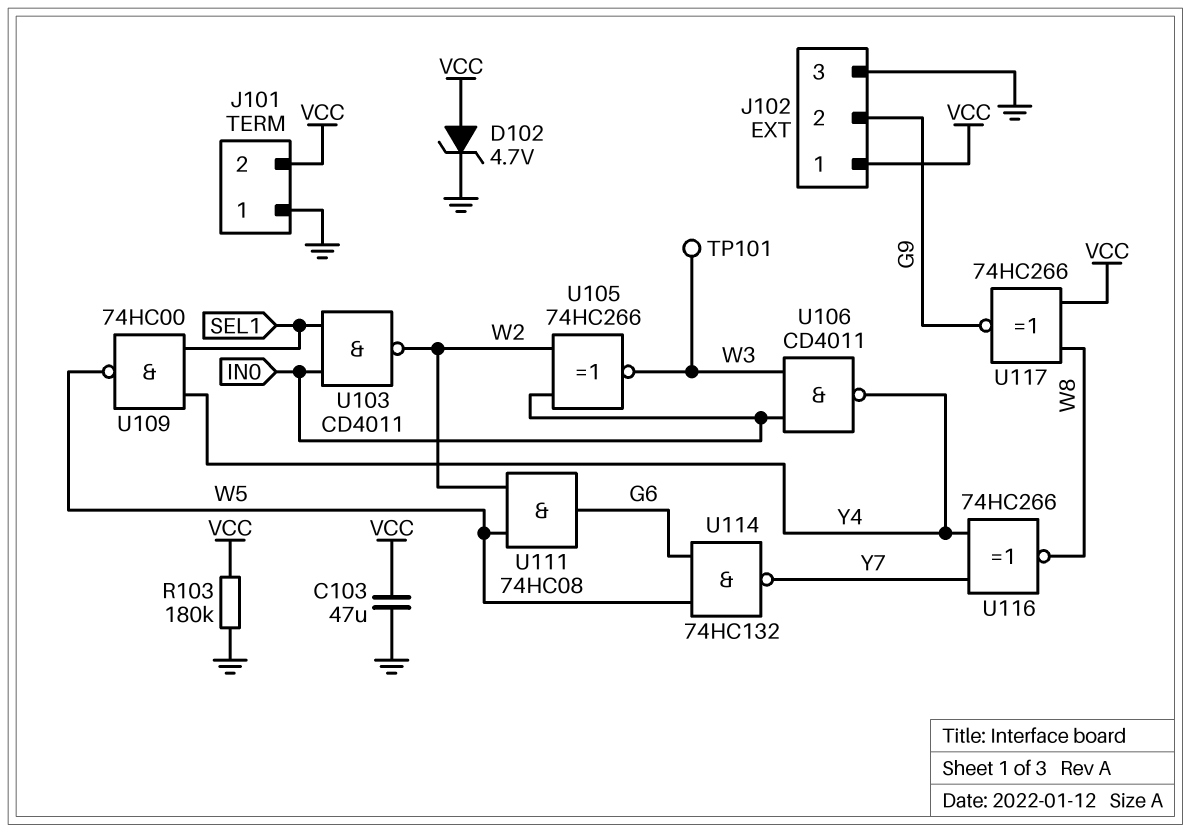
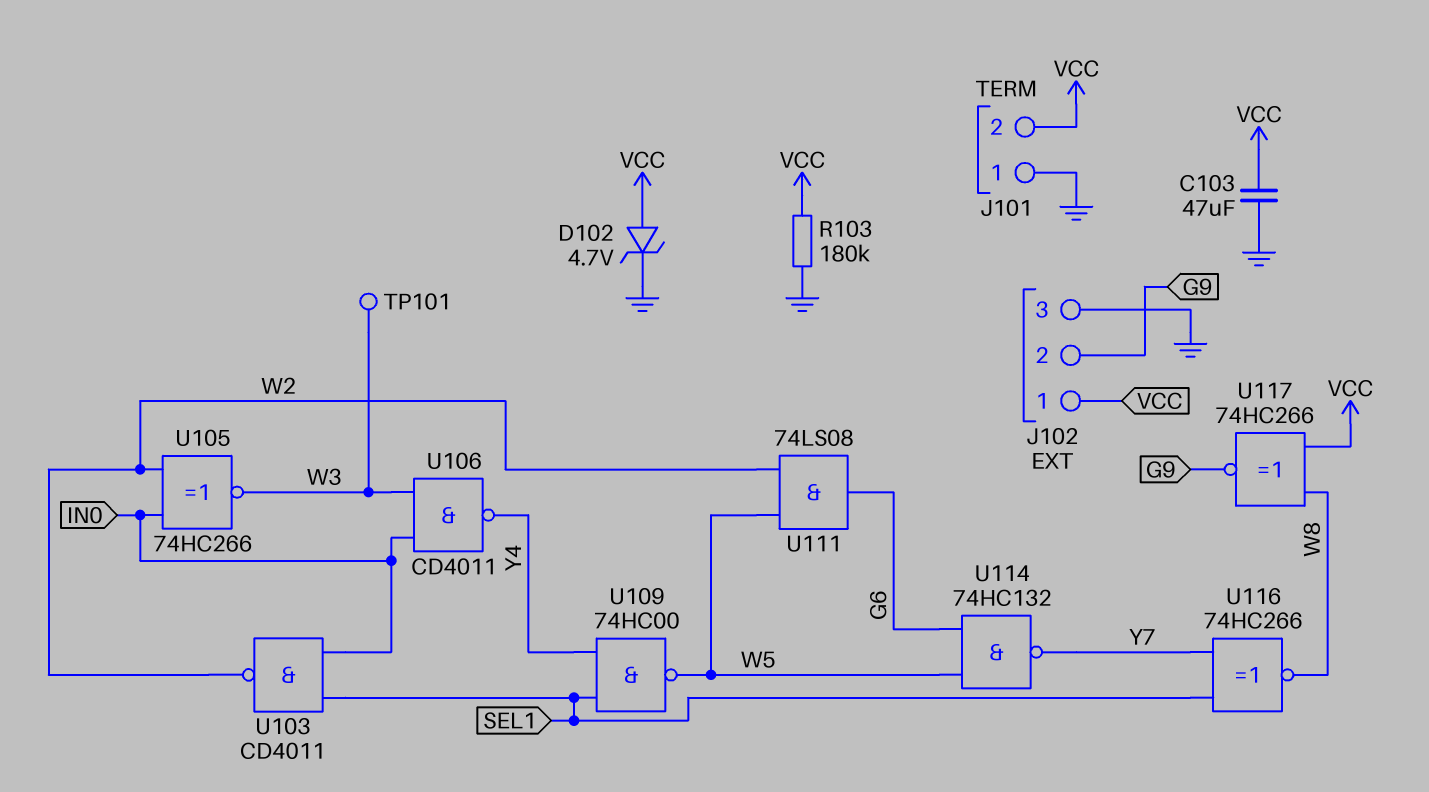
U111: AND 74HC08 (in W2, in W5, out G6) -> AND 74LS08 (in W2, in W5, out G6)
U116: XNOR 74HC266 (in Y4, in Y7, out W8) -> XNOR 74HC266 (in SEL1, in Y7, out W8)

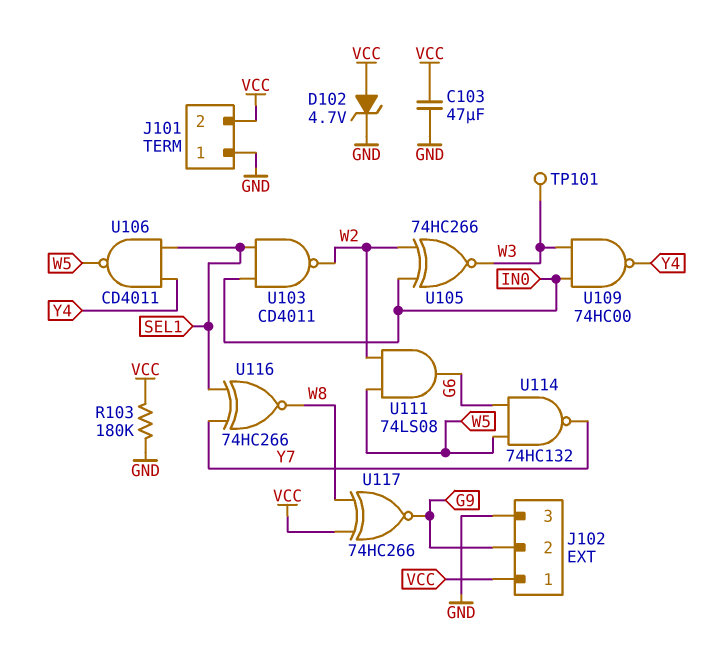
U106: NAND CD4011 (in IN0, in W3, out Y4) -> NAND CD4011 (in SEL1, in Y4, out W5)
U109: NAND 74HC00 (in SEL1, in Y4, out W5) -> NAND 74HC00 (in IN0, in W3, out Y4)

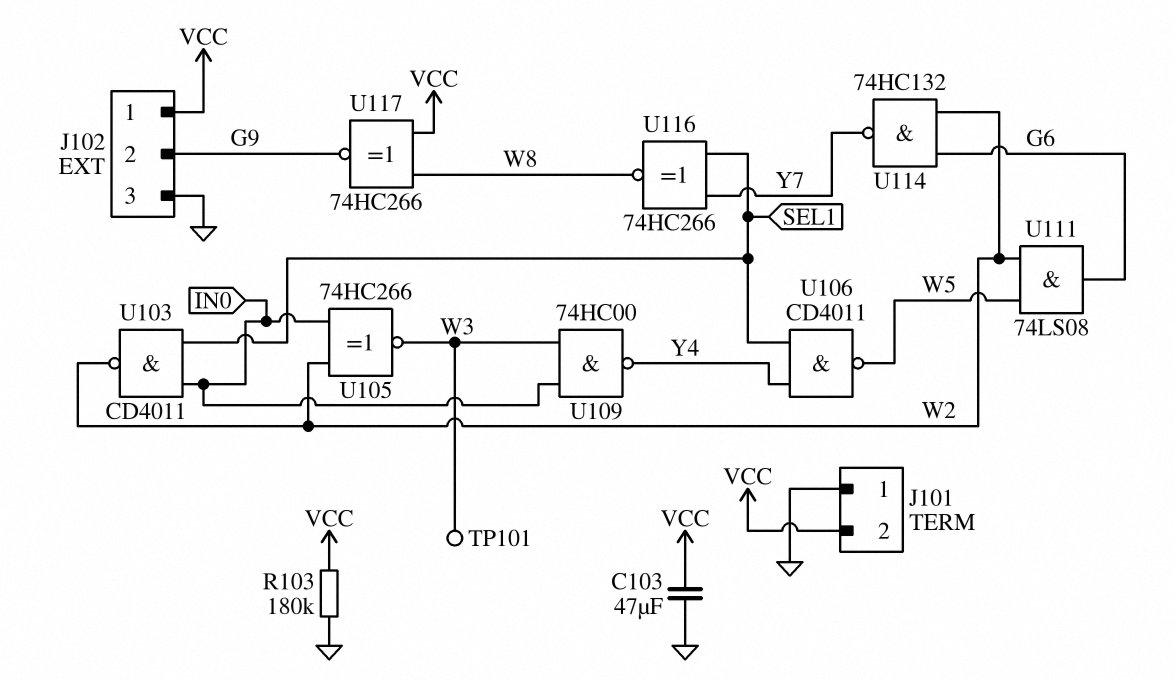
D102: zener 4.7V (A VCC, K GND) -> none
U114: NAND 74HC132 (in G6, in W5, out Y7) -> NAND 74HC132 (in G6, in W2, out Y7)

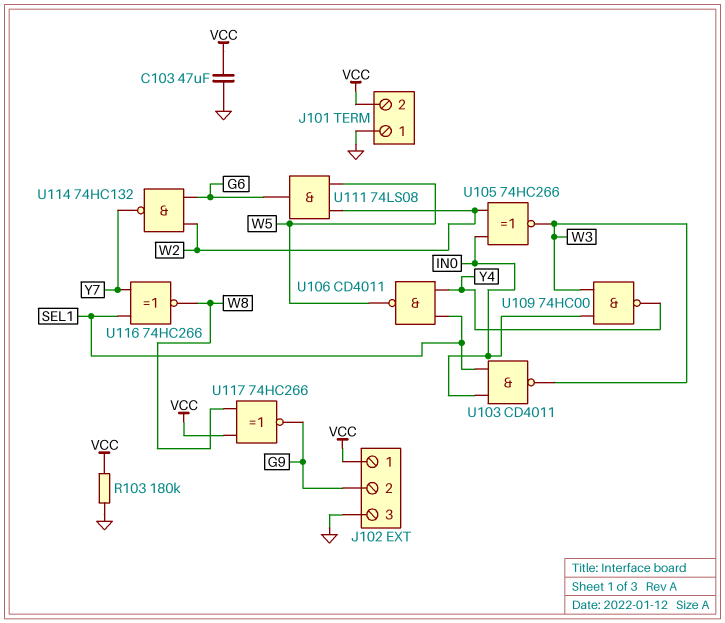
TP101: test point (W3) -> none
U103: NAND CD4011 (in IN0, in SEL1, out W2) -> NAND CD4011 (in IN0, in SEL1, out W3)

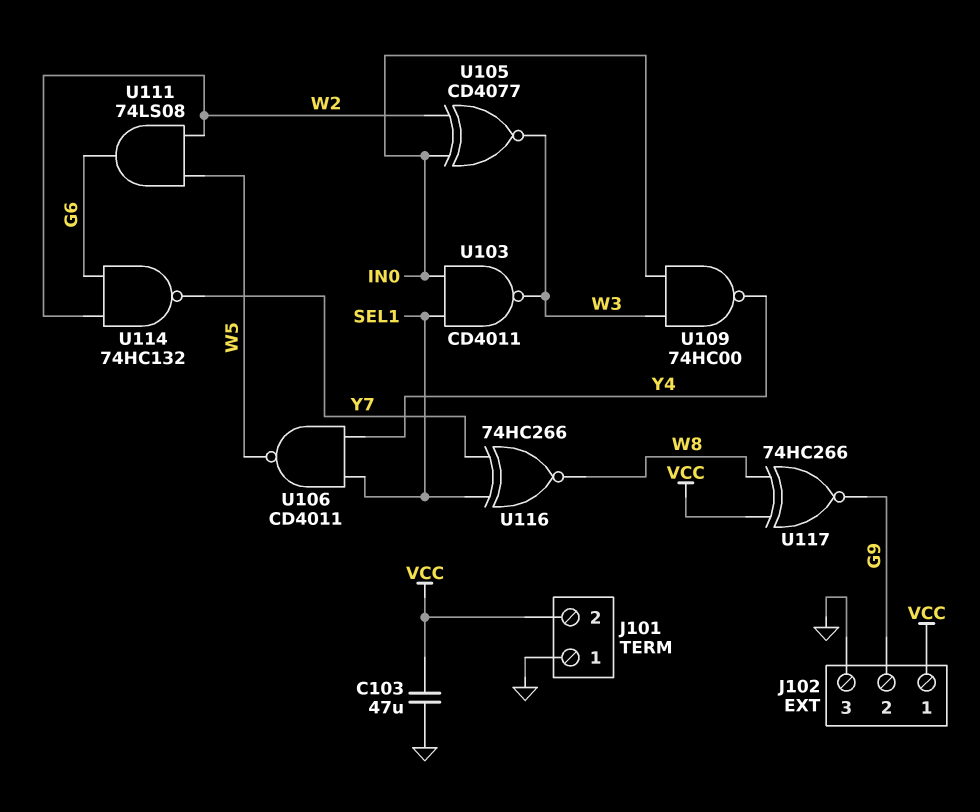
R103: 180k (GND, VCC) -> none
U105: XNOR 74HC266 (in IN0, in W2, out W3) -> XNOR CD4077 (in IN0, in W2, out W3)

